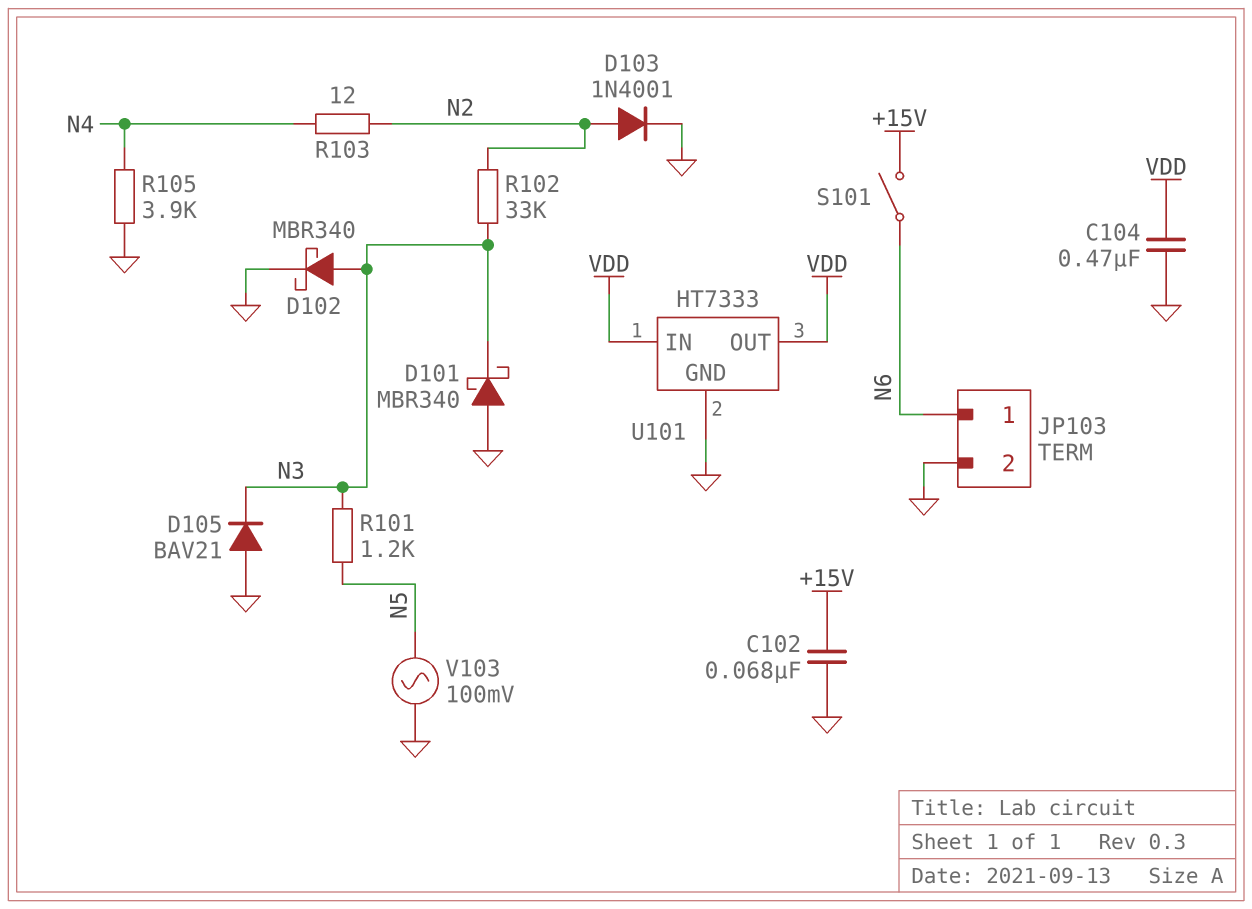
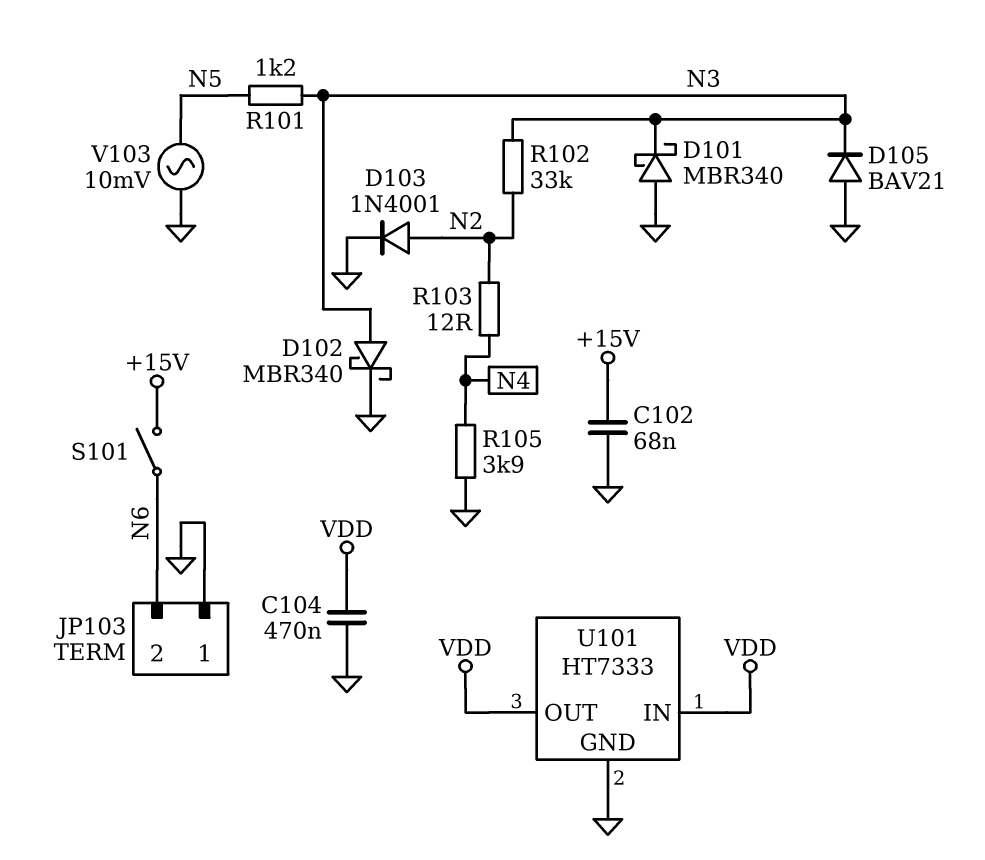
JP103 pin 1: N6 -> GND
JP103 pin 2: GND -> N6
V103: AC 100mV (GND, N5) -> AC 10mV (GND, N5)

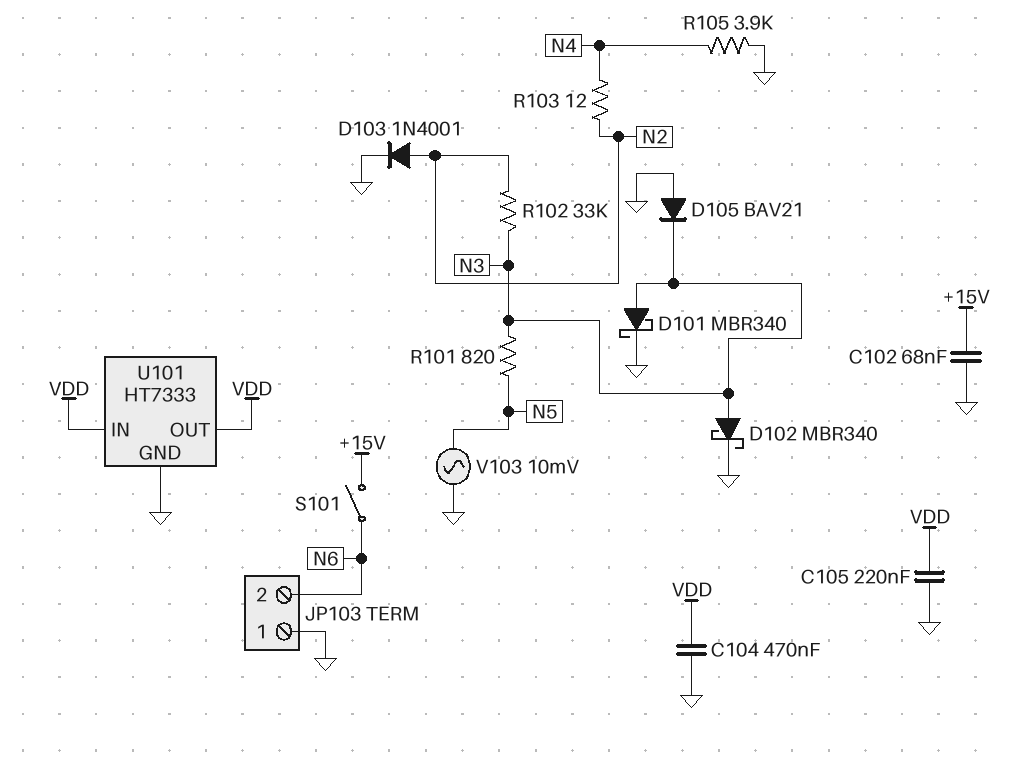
C105: none -> 220nF (GND, VDD)
D101: schottky MBR340 (A GND, K N3) -> schottky MBR340 (A N3, K GND)
R101: 1.2k (N3, N5) -> 820 (N3, N5)

